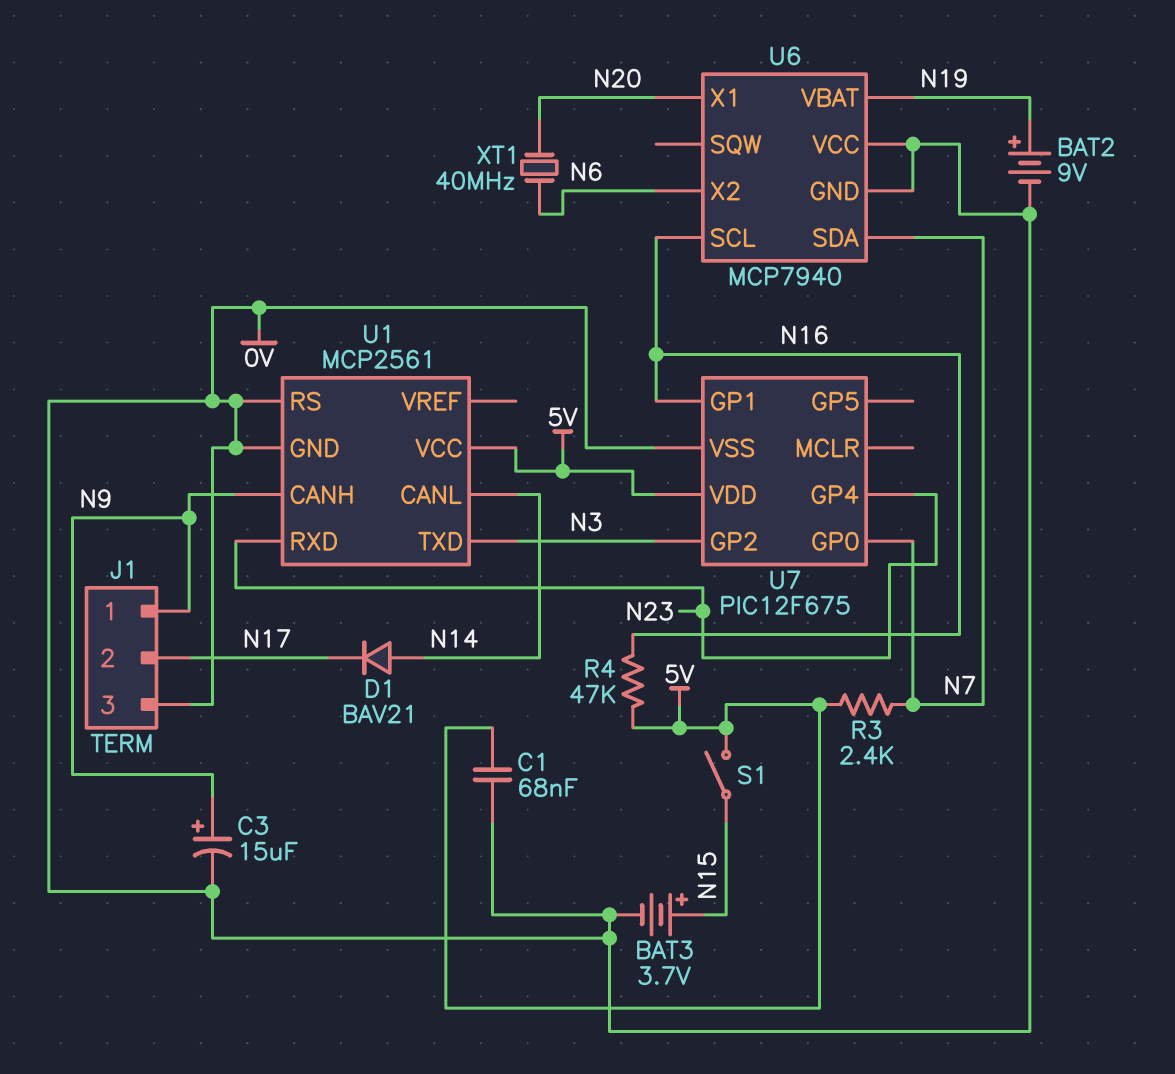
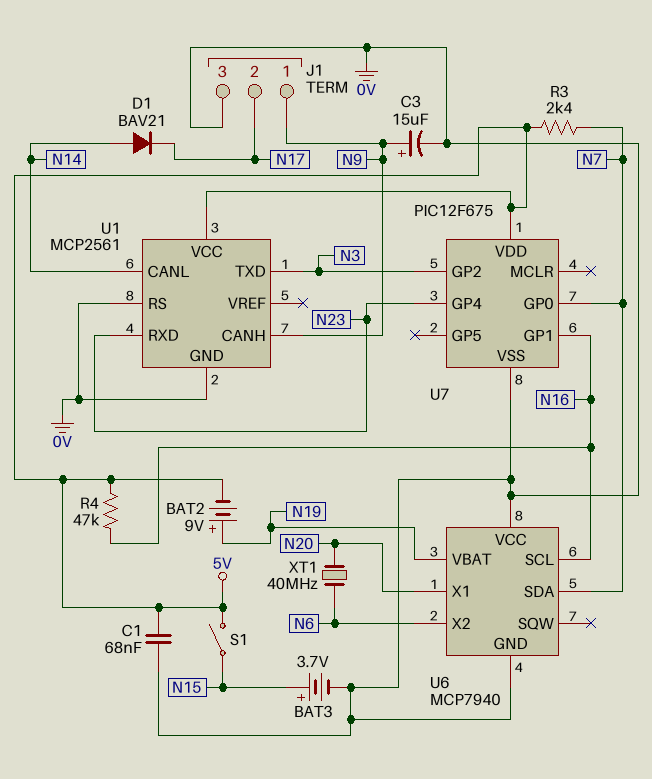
BAT2: 9V (plus N19, minus 0V) -> 9V (plus N19, minus 5V)

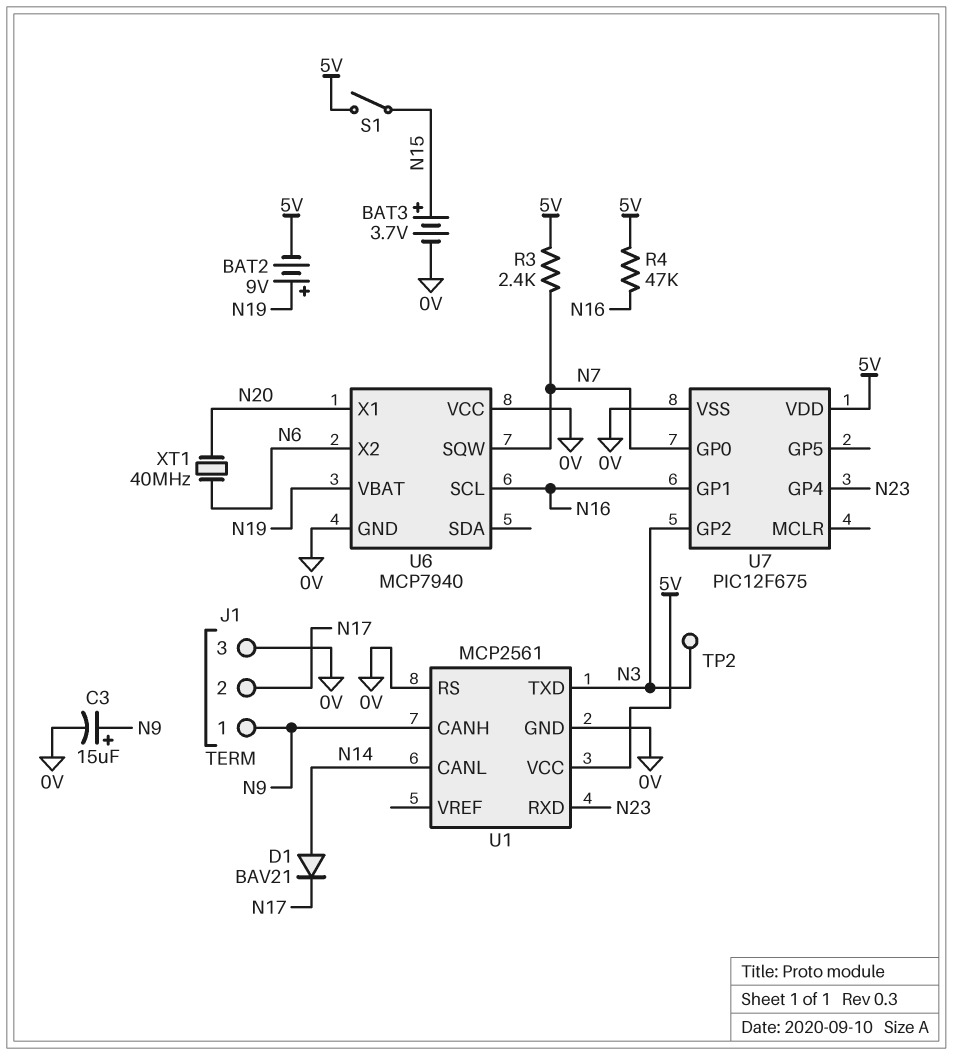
C1: 68nF (0V, 5V) -> none
TP2: none -> test point (N3)
U6 pin SDA: N7 -> none
U6 pin SQW: none -> N7

